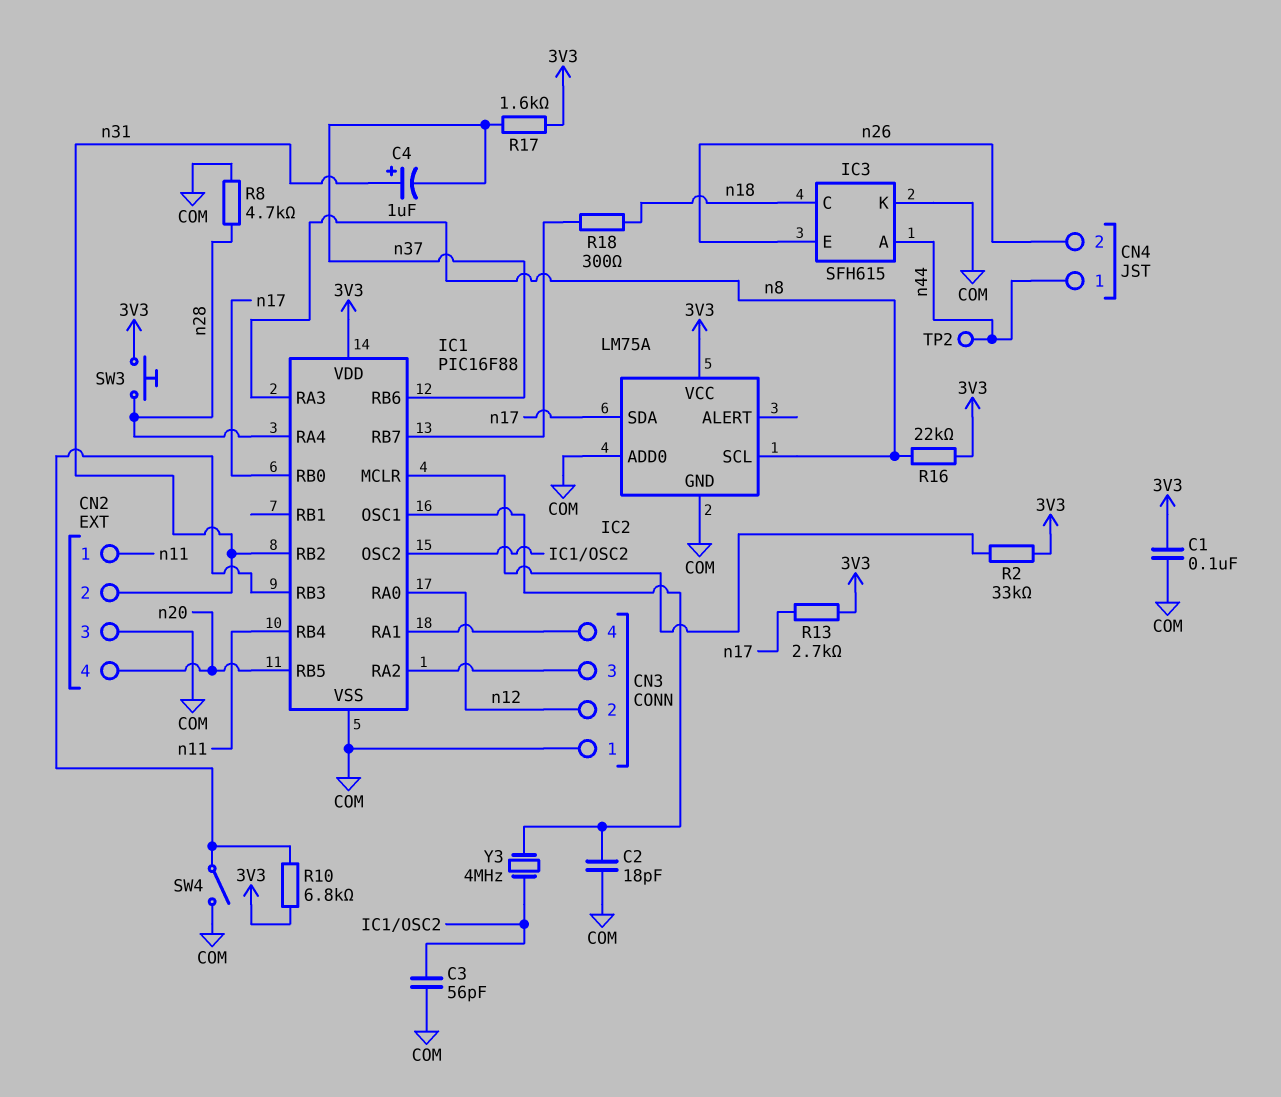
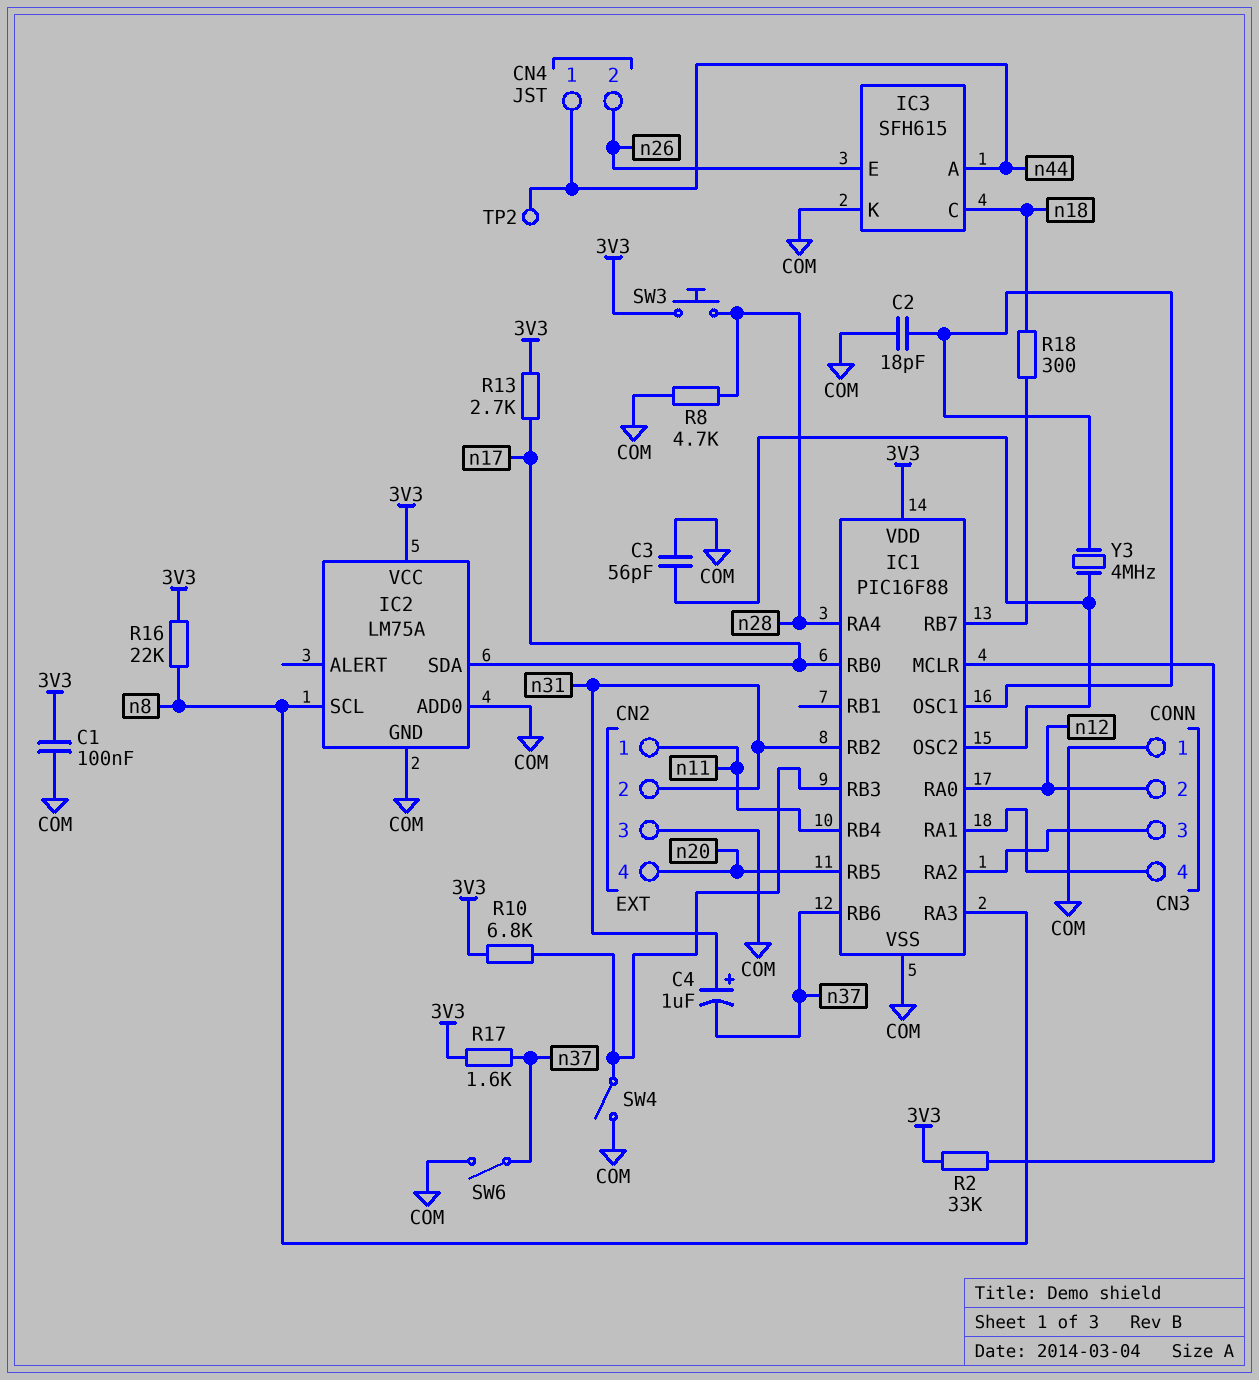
SW6: none -> switch (COM, n37)

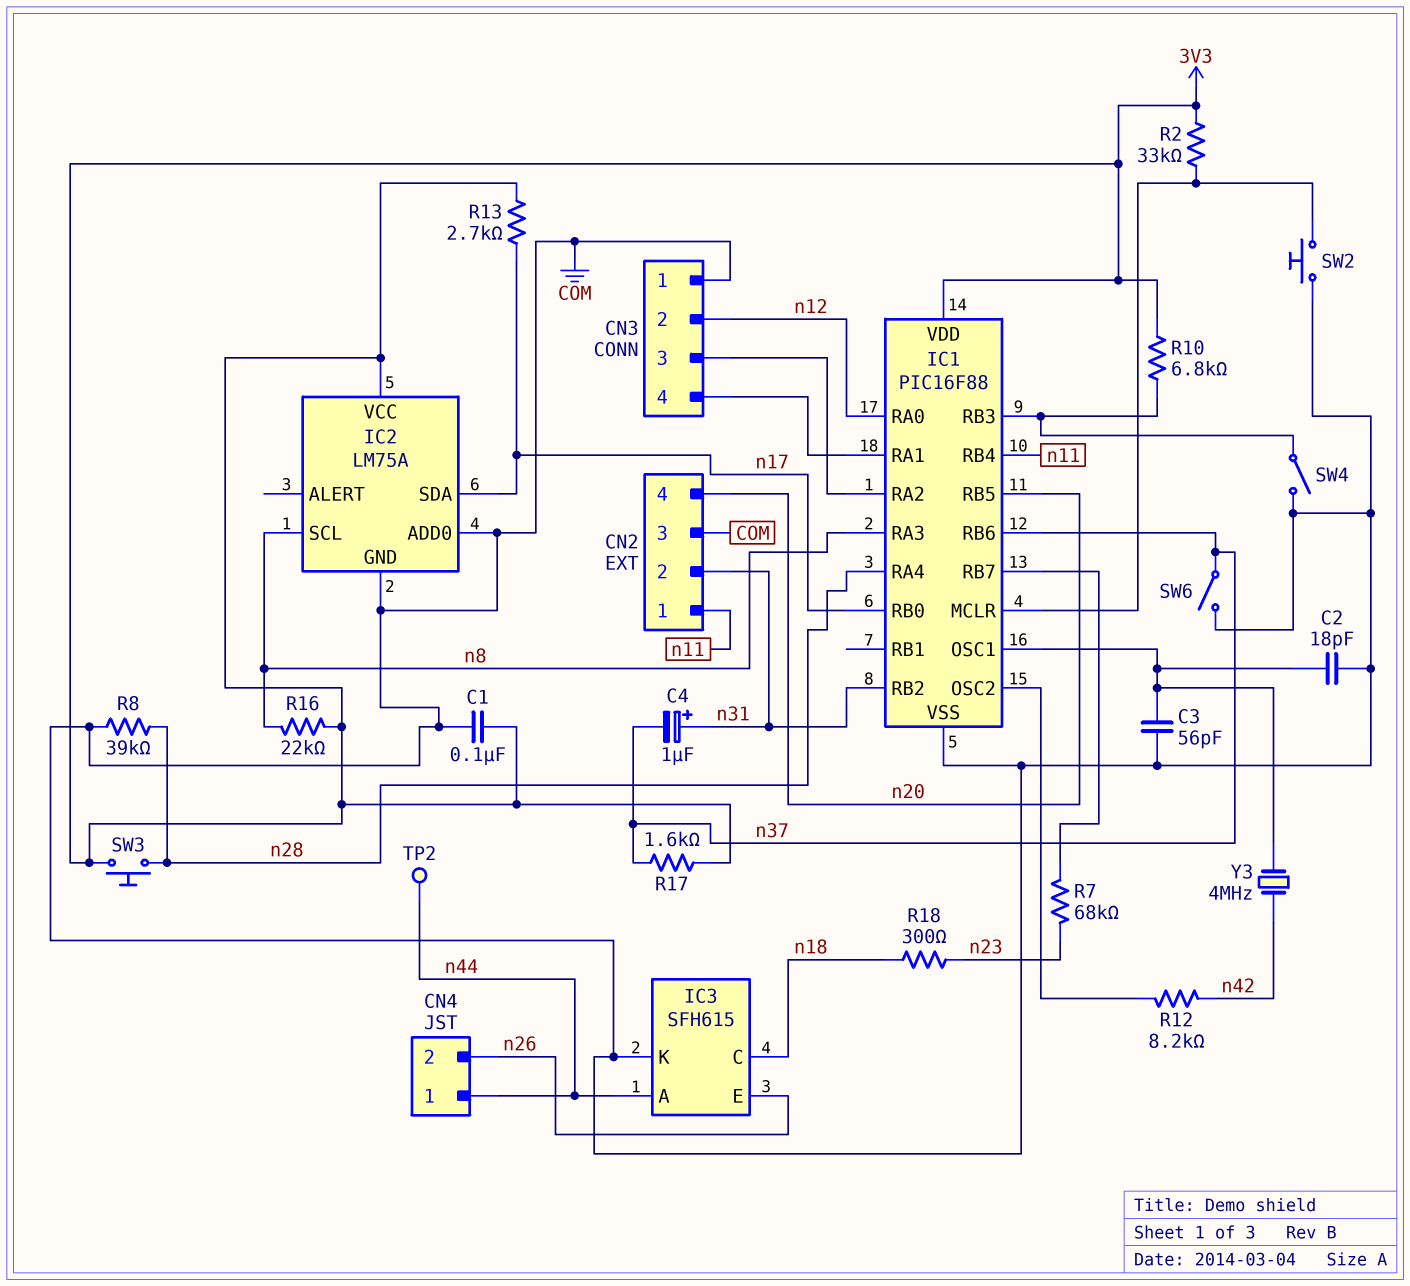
C3: 56pF (COM, IC1/OSC2) -> 56pF (COM, IC1/OSC1)
R7: none -> 68k (IC1/RB7, n23)
R8: 4.7k (COM, n28) -> 39k (COM, n28)
R12: none -> 8.2k (IC1/OSC2, n42)
R18: 300 (IC1/RB7, n18) -> 300 (n18, n23)
SW2: none -> button (COM, IC1/MCLR)
Y3: 4MHz (IC1/OSC1, IC1/OSC2) -> 4MHz (IC1/OSC1, n42)

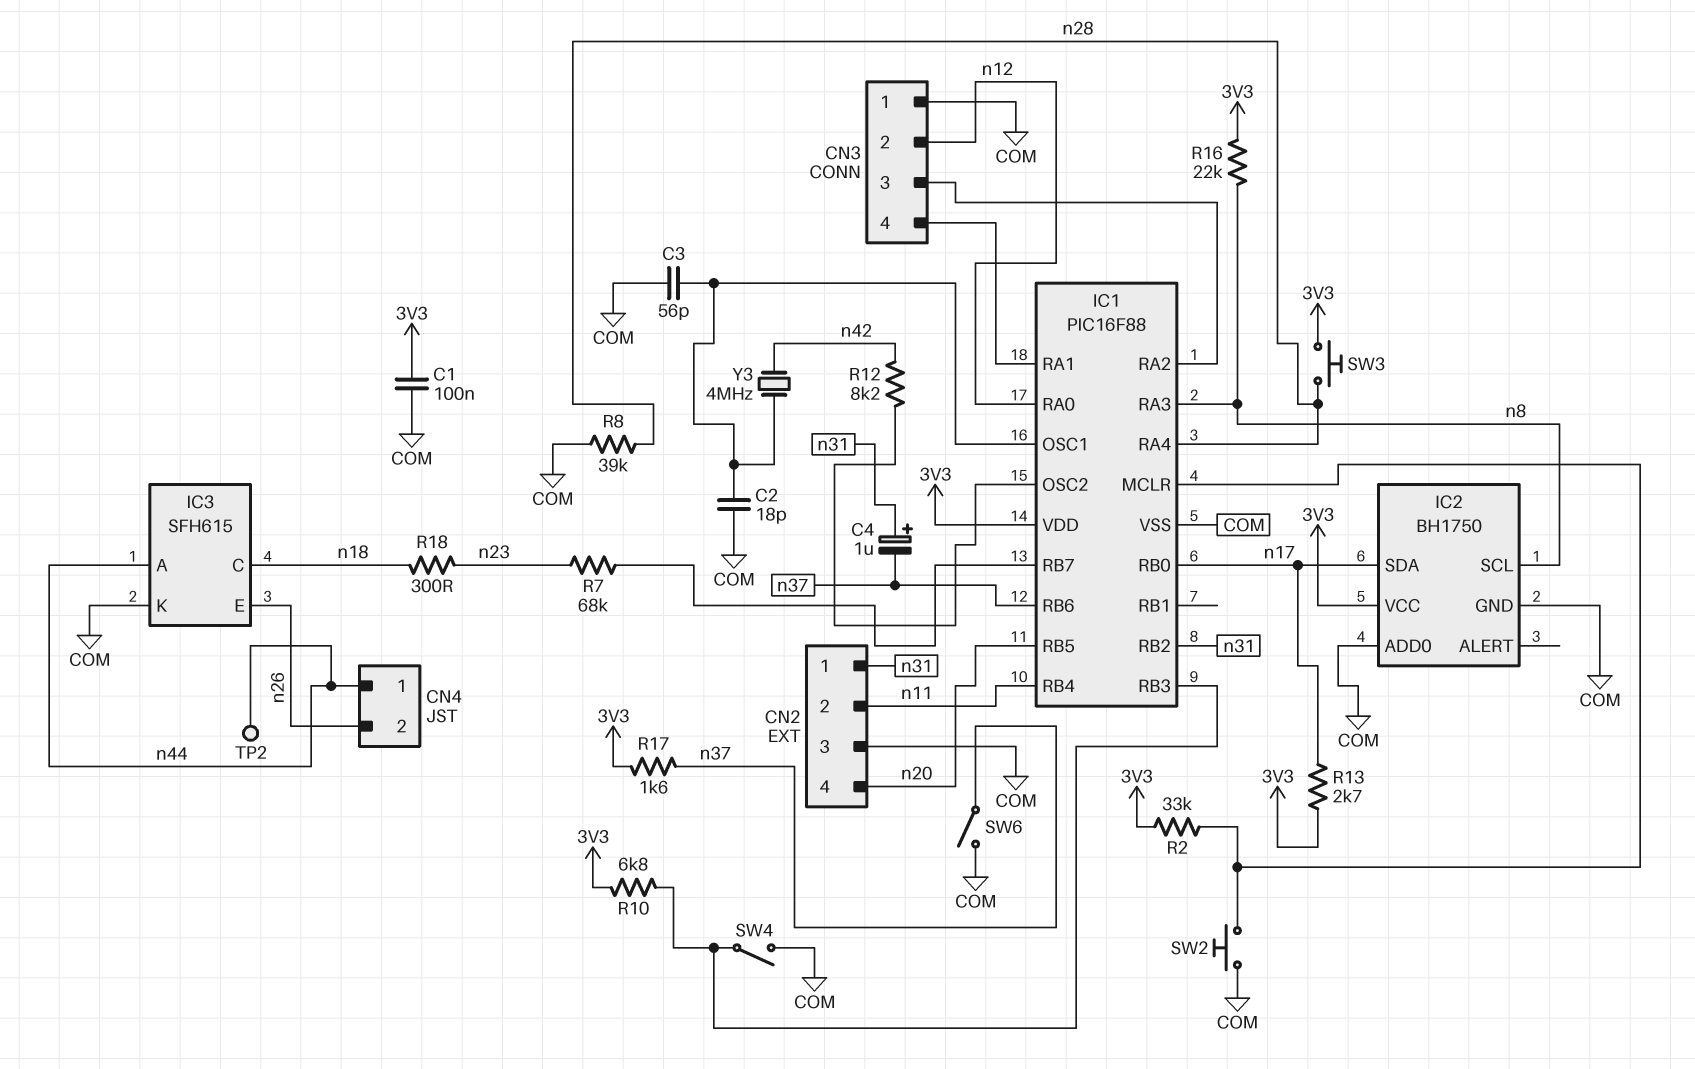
CN2 pin 1: n11 -> n31
CN2 pin 2: n31 -> n11
IC2: LM75A -> BH1750

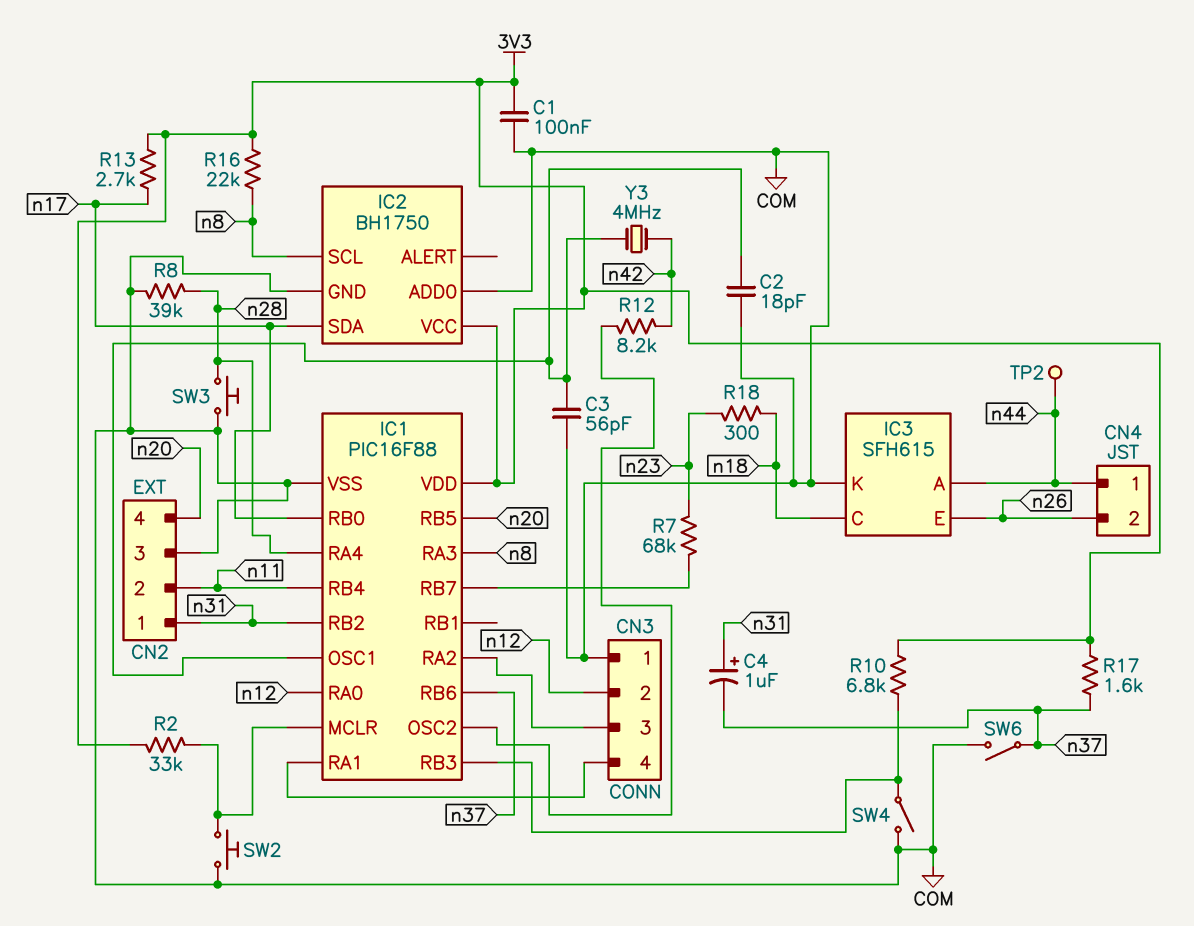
SW3: button (3V3, n28) -> button (COM, n28)

